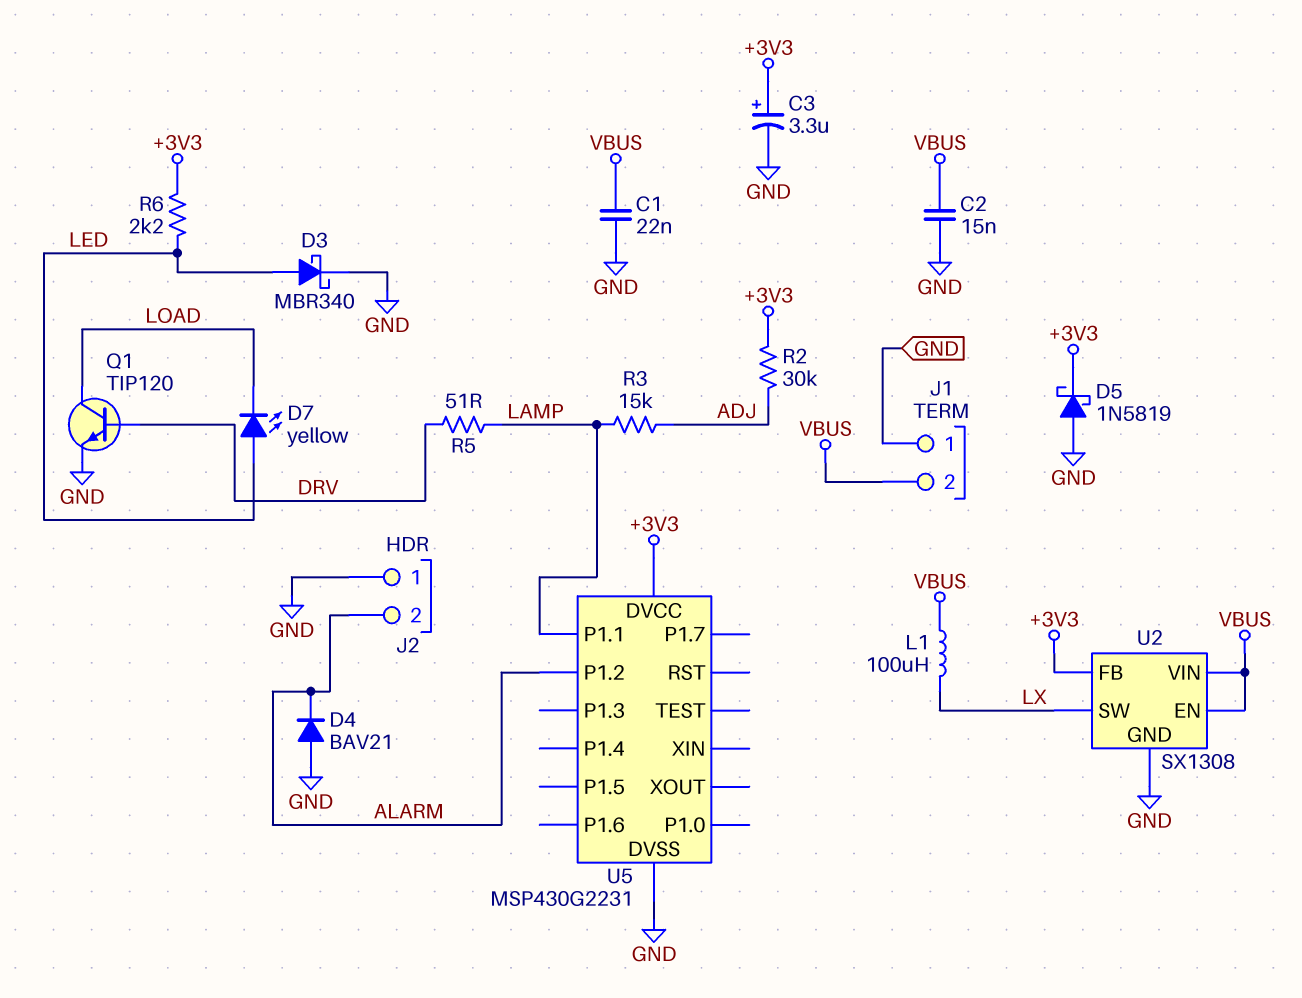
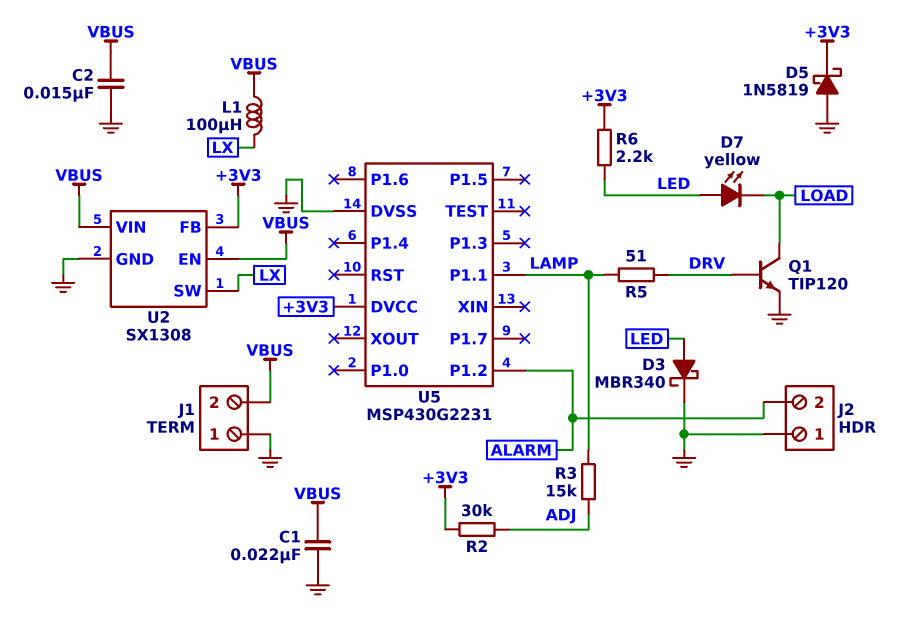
C3: 3.3uF (plus +3V3, minus GND) -> none
D4: diode BAV21 (A GND, K ALARM) -> none

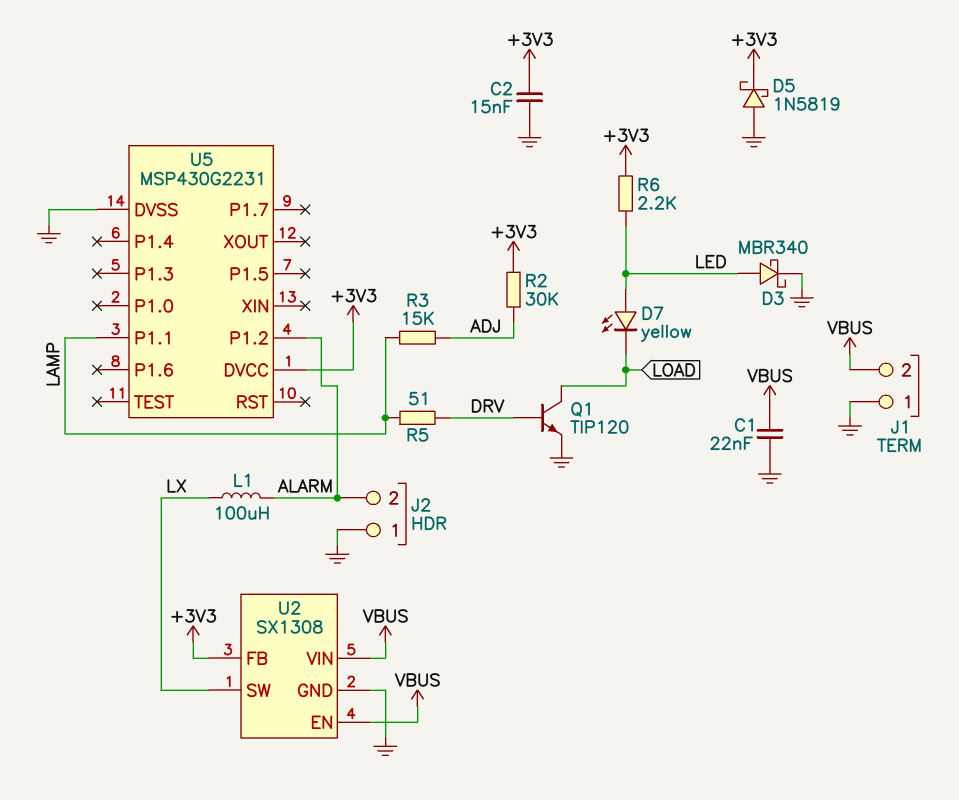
C2: 15nF (GND, VBUS) -> 15nF (+3V3, GND)
L1: 100uH (LX, VBUS) -> 100uH (ALARM, LX)

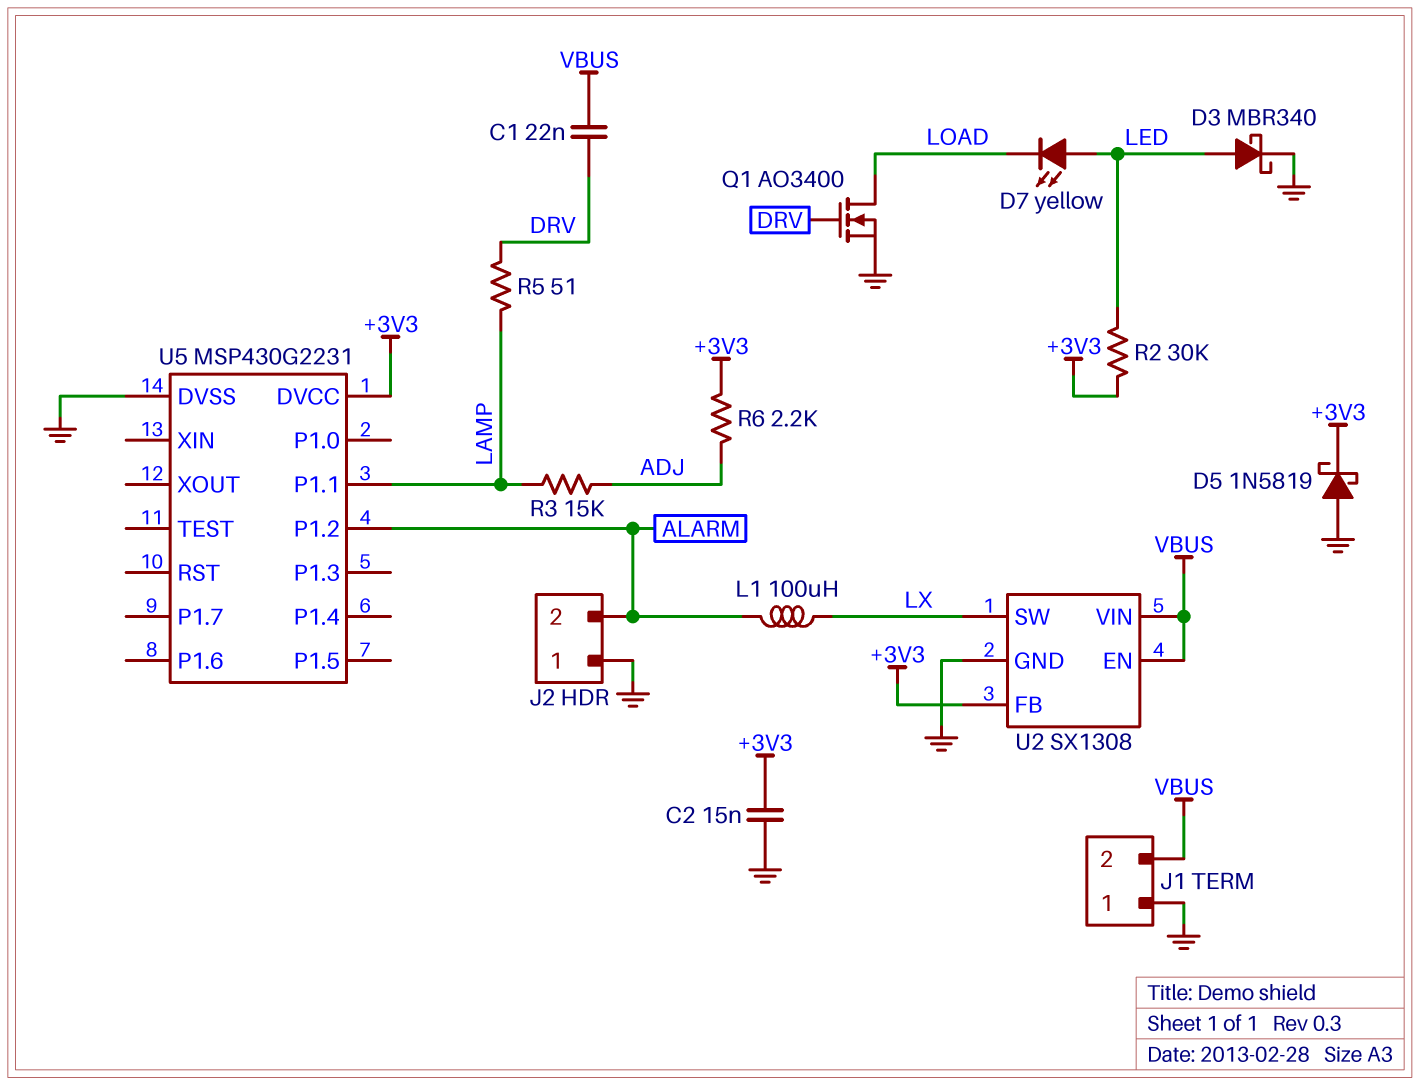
C1: 22nF (GND, VBUS) -> 22nF (DRV, VBUS)
Q1: NPN TIP120 (B DRV, C LOAD, E GND) -> NMOS AO3400 (G DRV, D LOAD, S GND)
R2: 30k (+3V3, ADJ) -> 30k (+3V3, LED)
R6: 2.2k (+3V3, LED) -> 2.2k (+3V3, ADJ)

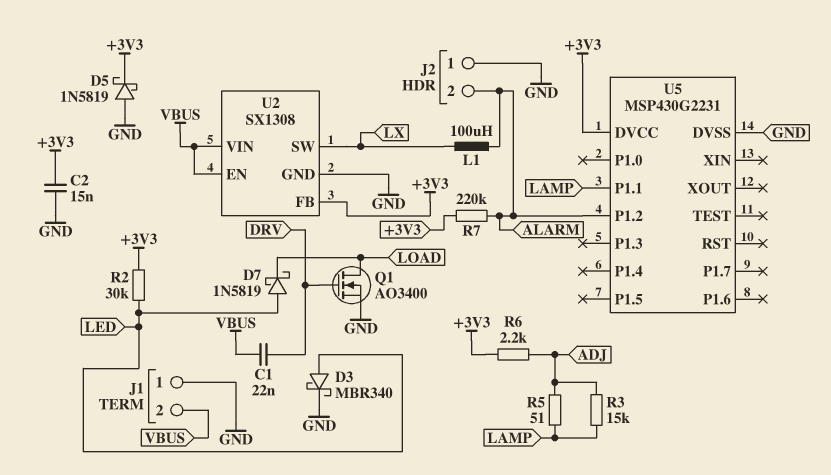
D7: LED yellow (A LED, K LOAD) -> schottky 1N5819 (A LED, K LOAD)
R5: 51 (DRV, LAMP) -> 51 (ADJ, LAMP)
R7: none -> 220k (+3V3, ALARM)

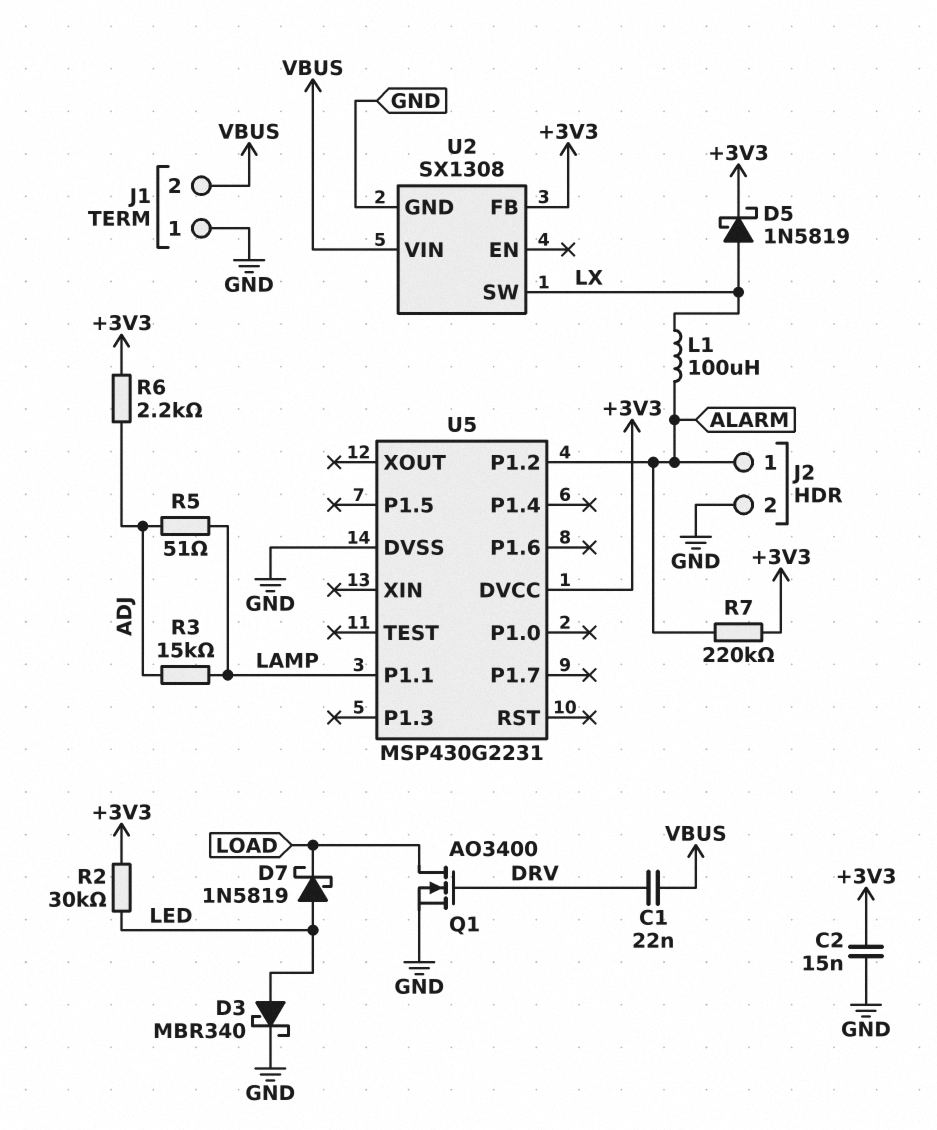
D5: schottky 1N5819 (A GND, K +3V3) -> schottky 1N5819 (A LX, K +3V3)
J2 pin 1: GND -> ALARM
J2 pin 2: ALARM -> GND
U2 pin EN: VBUS -> none

